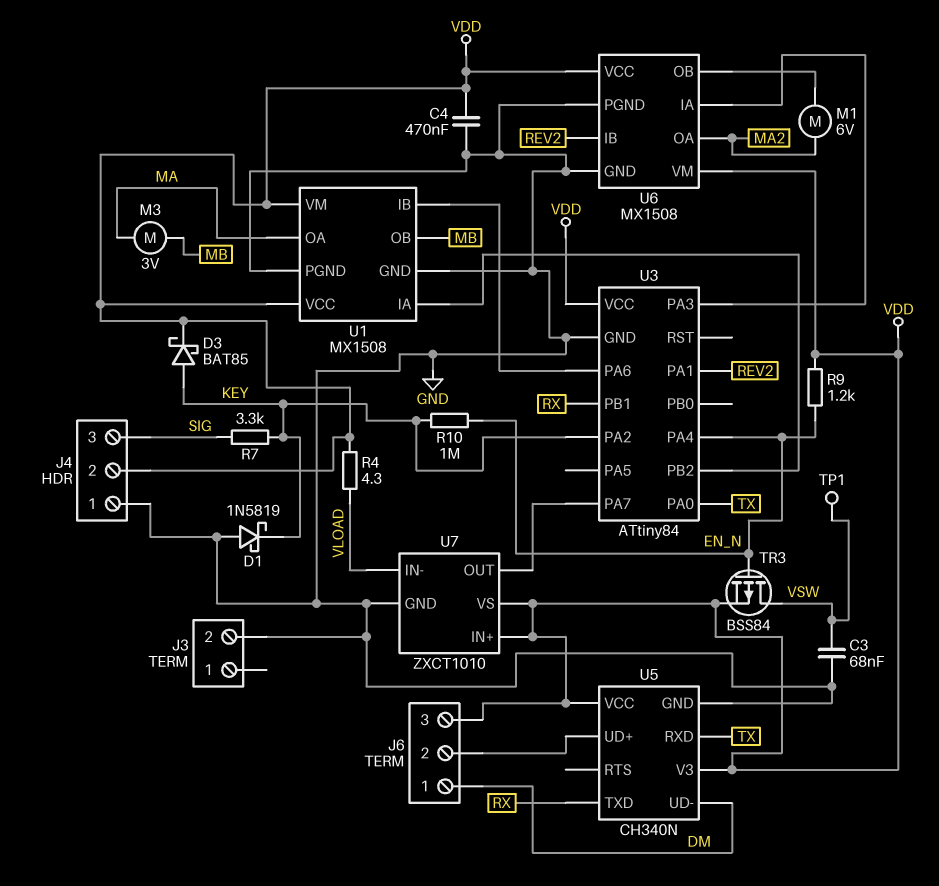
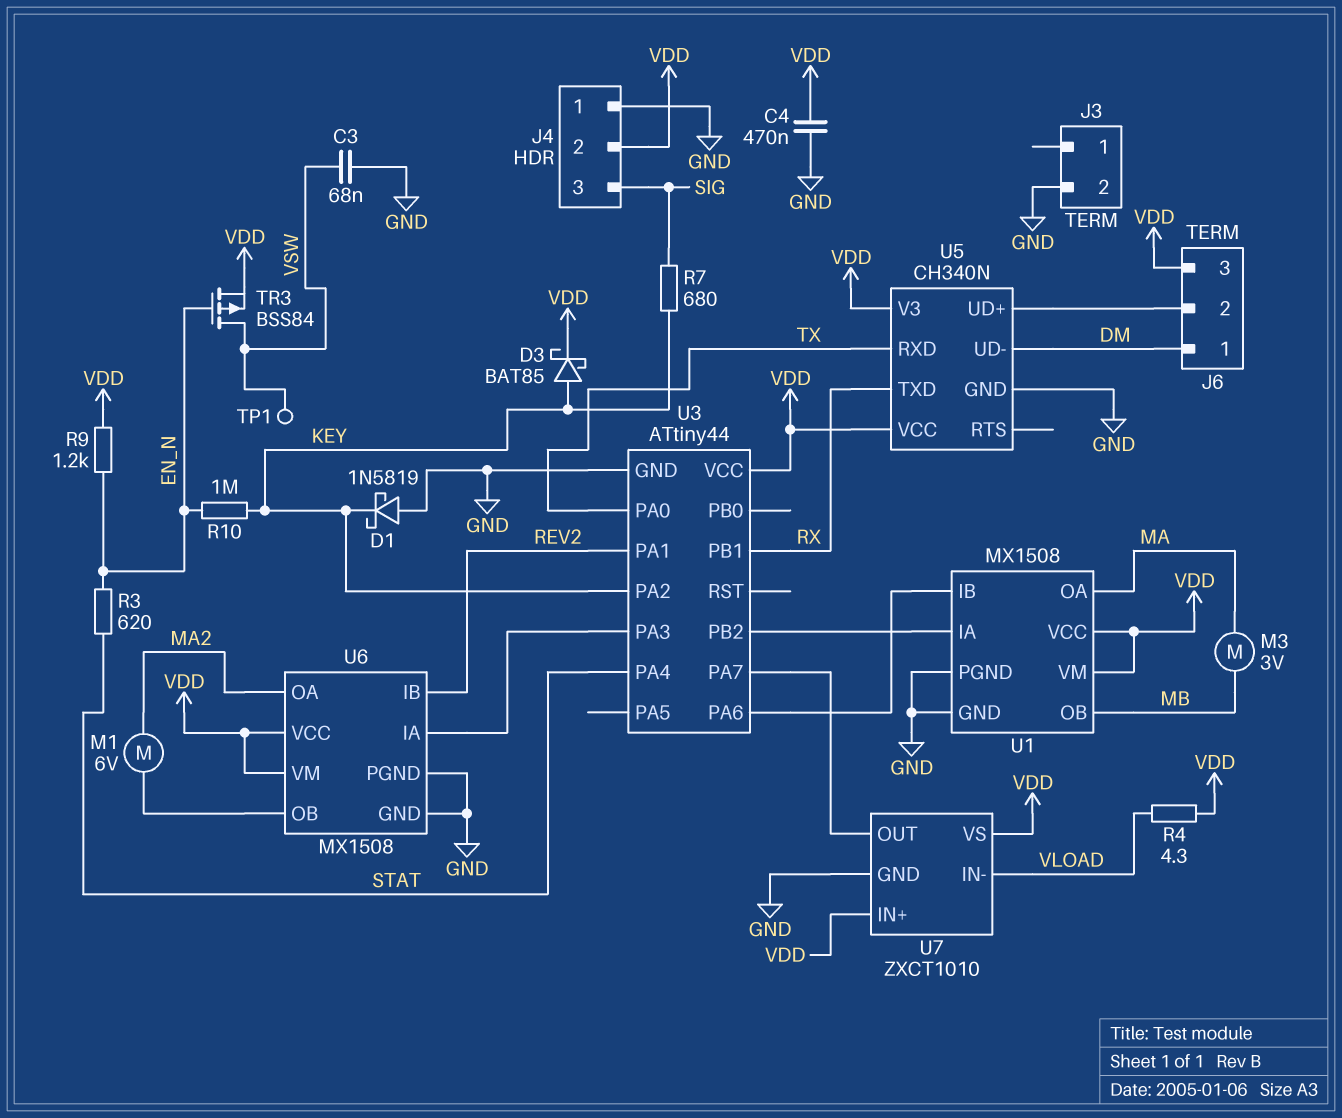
R3: none -> 620 (EN_N, STAT)
R7: 3.3k (KEY, SIG) -> 680 (KEY, SIG)
U3: ATtiny84 -> ATtiny44
U3 pin PA4: EN_N -> STAT

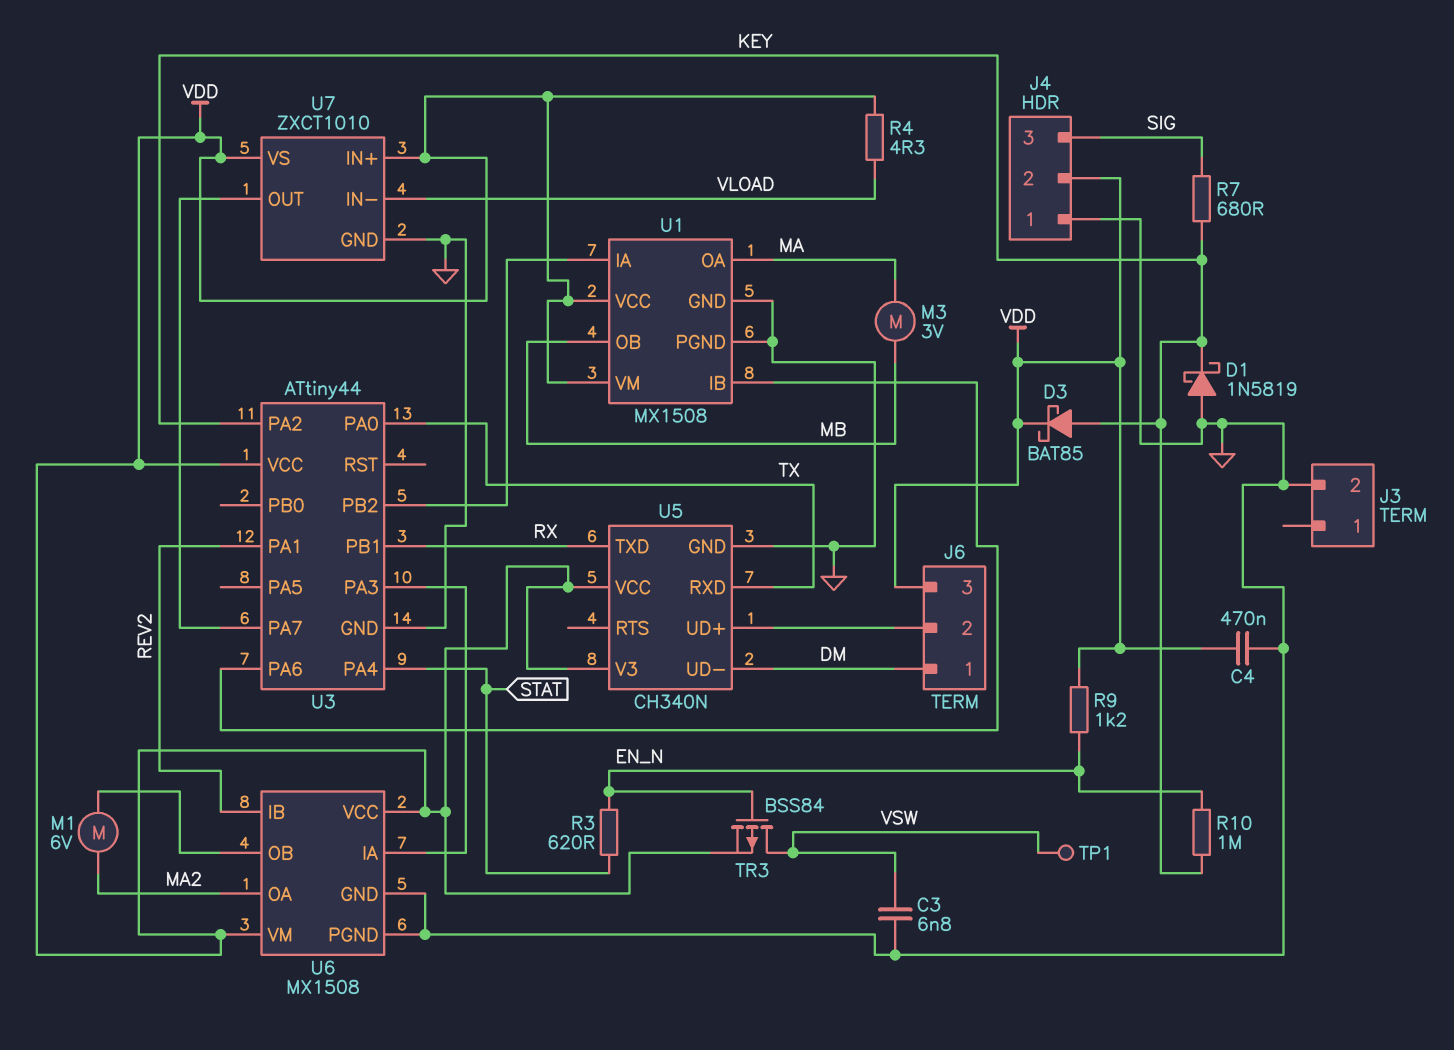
C3: 68nF (GND, VSW) -> 6.8nF (GND, VSW)

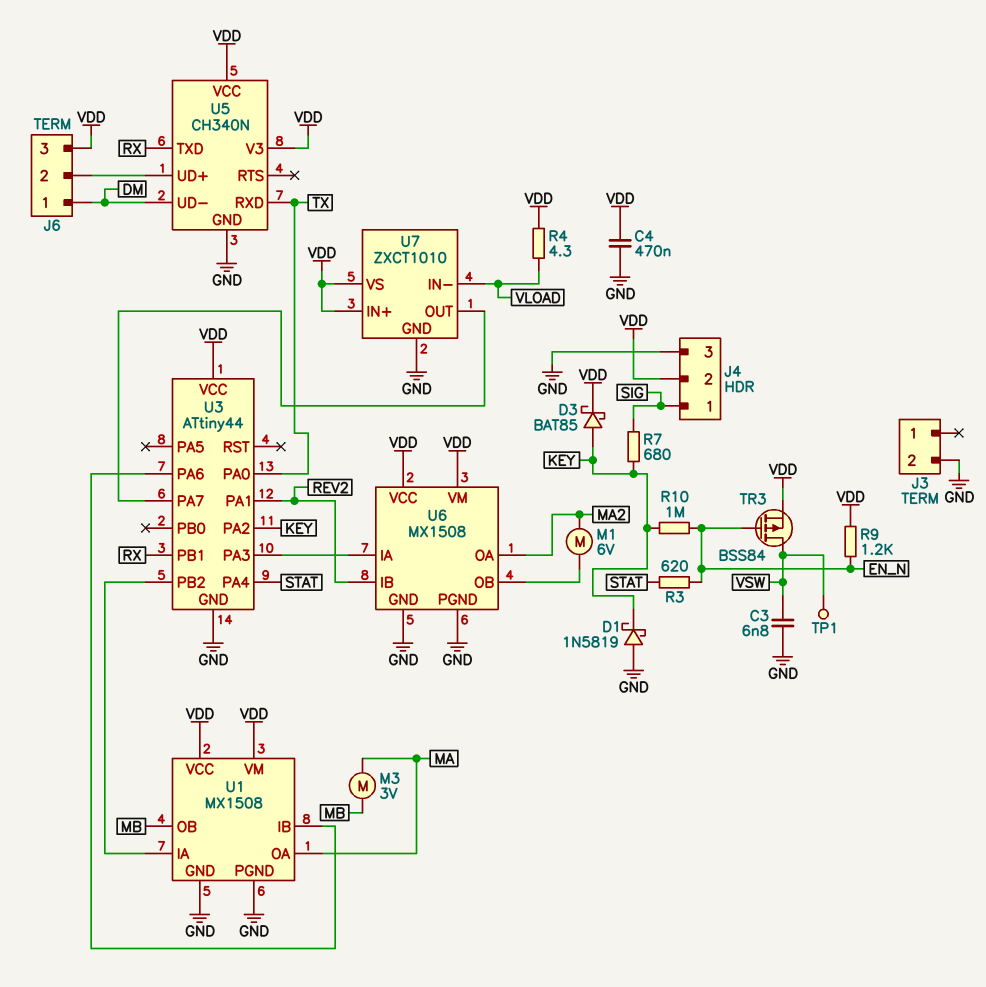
J4 pin 1: GND -> SIG
J4 pin 3: SIG -> GND

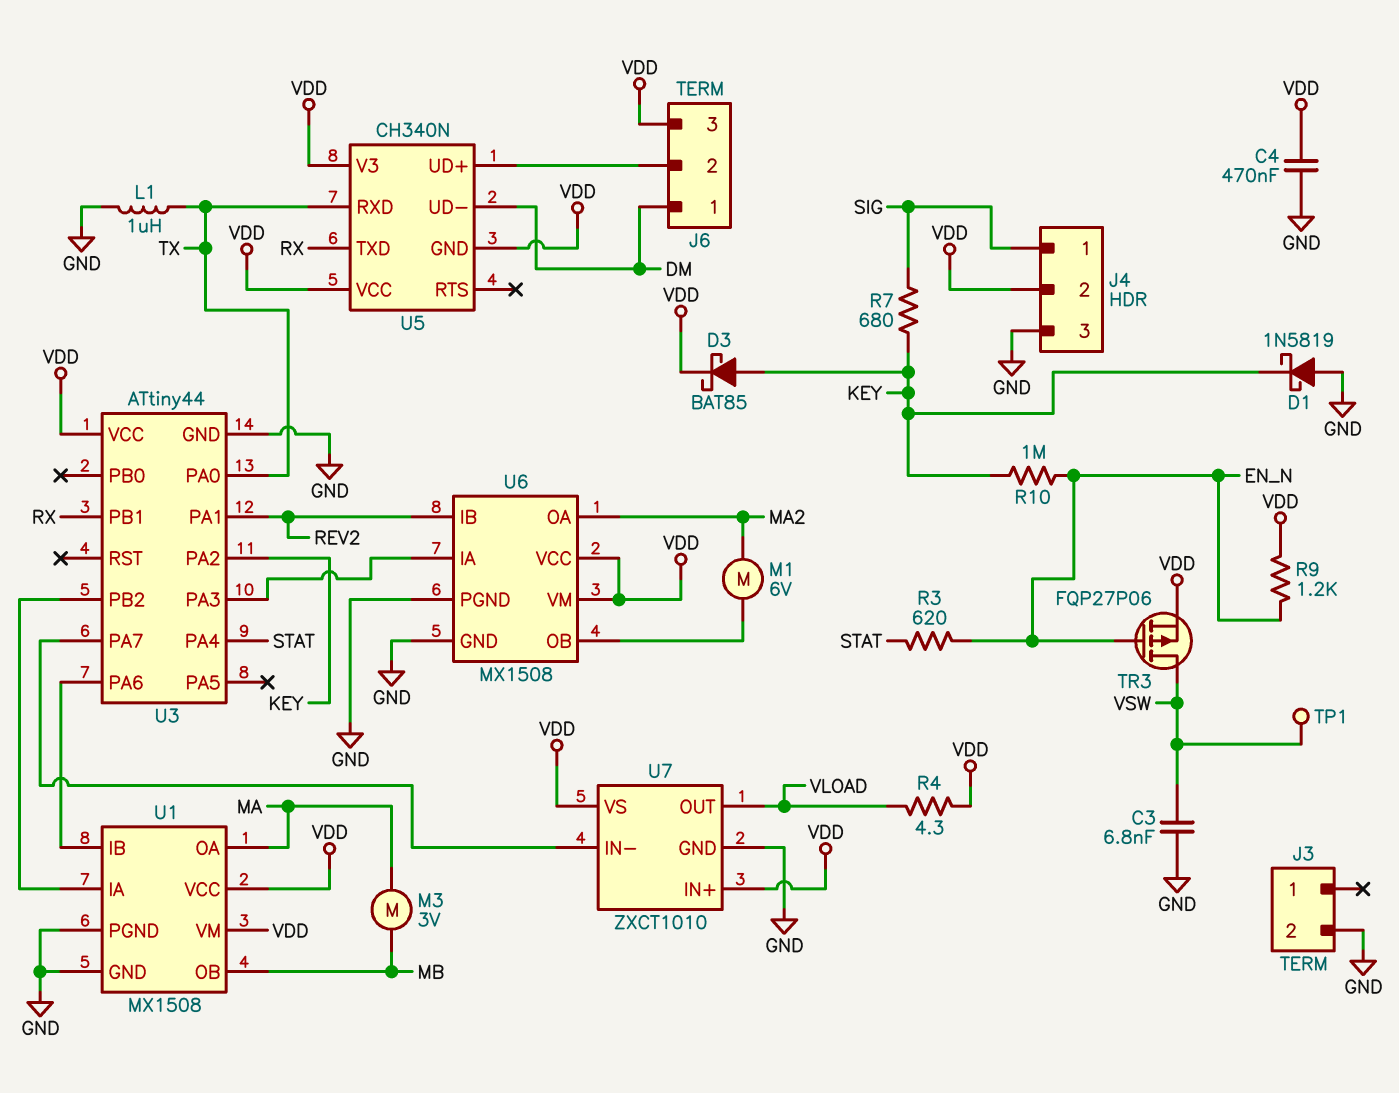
L1: none -> 1uH (GND, TX)
TR3: PMOS BSS84 (G EN_N, D VSW, S VDD) -> PMOS FQP27P06 (G EN_N, D VSW, S VDD)
U5 pin GND: GND -> VDD
U7 pin IN-: VLOAD -> U3/PA7
U7 pin OUT: U3/PA7 -> VLOAD

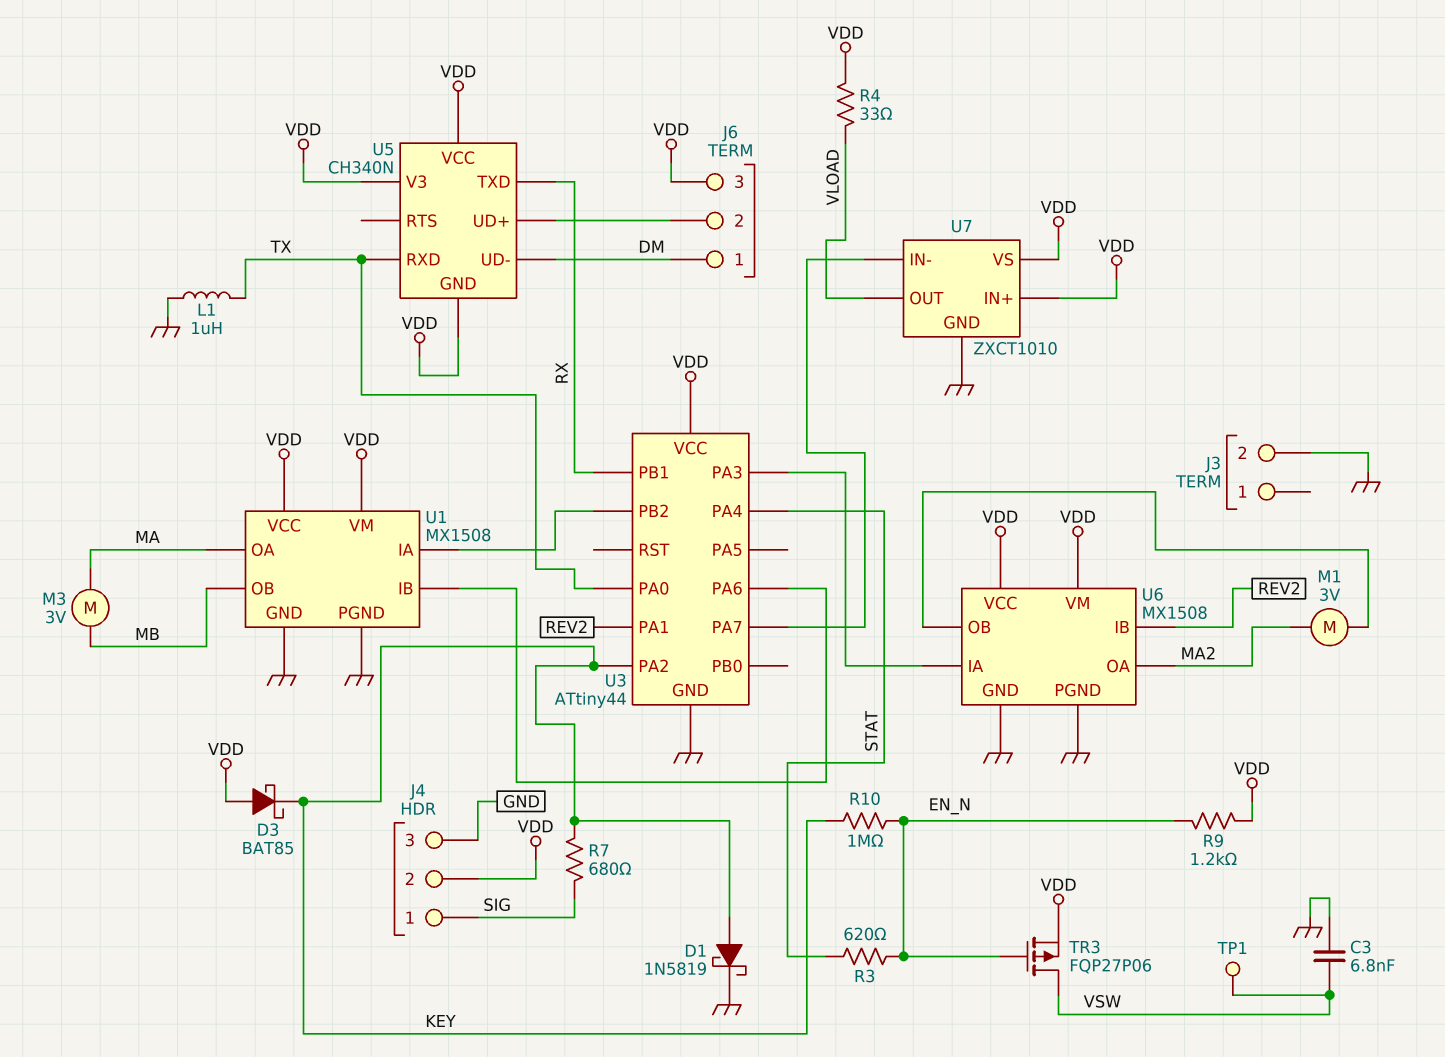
C4: 470nF (GND, VDD) -> none
D1: schottky 1N5819 (A GND, K KEY) -> schottky 1N5819 (A KEY, K GND)
D3: schottky BAT85 (A KEY, K VDD) -> schottky BAT85 (A VDD, K KEY)
M1: motor 6V (MA2, U6/OB) -> motor 3V (MA2, U6/OB)
R4: 4.3 (VDD, VLOAD) -> 33 (VDD, VLOAD)

